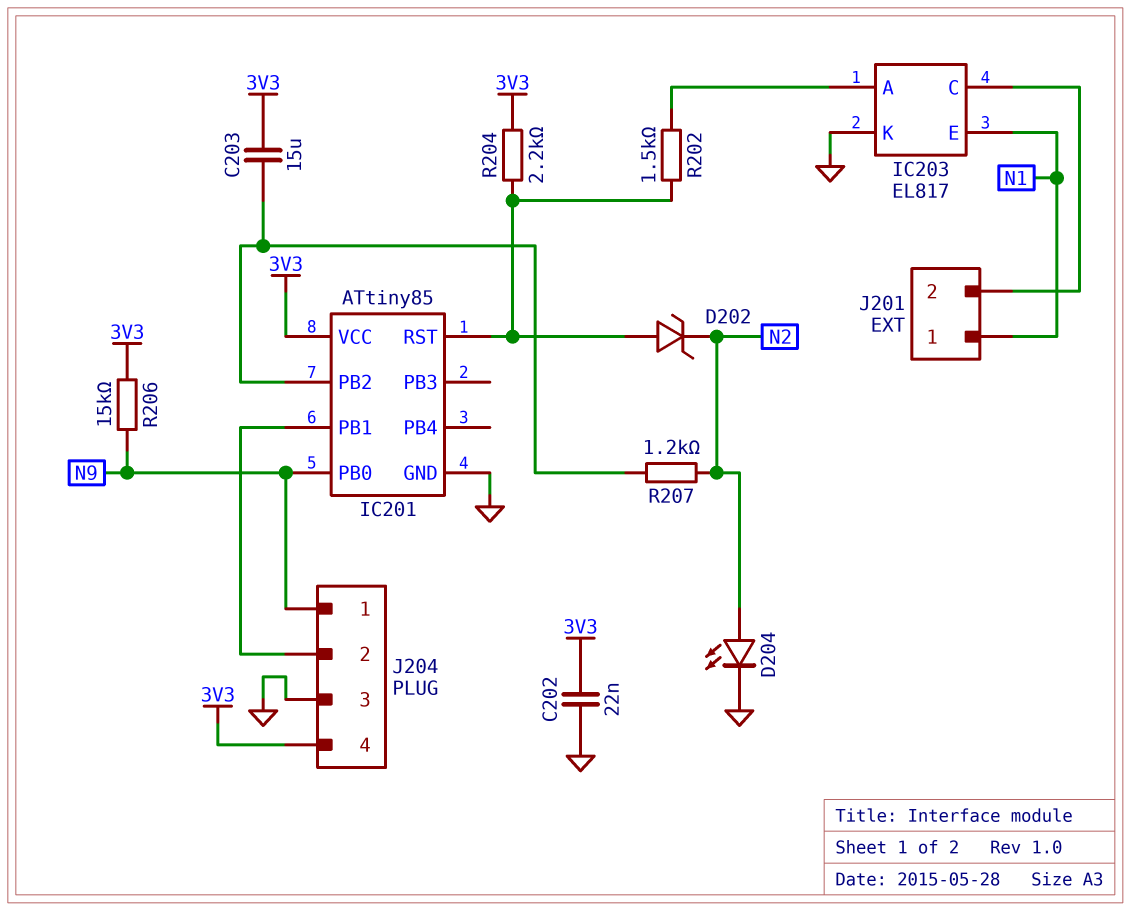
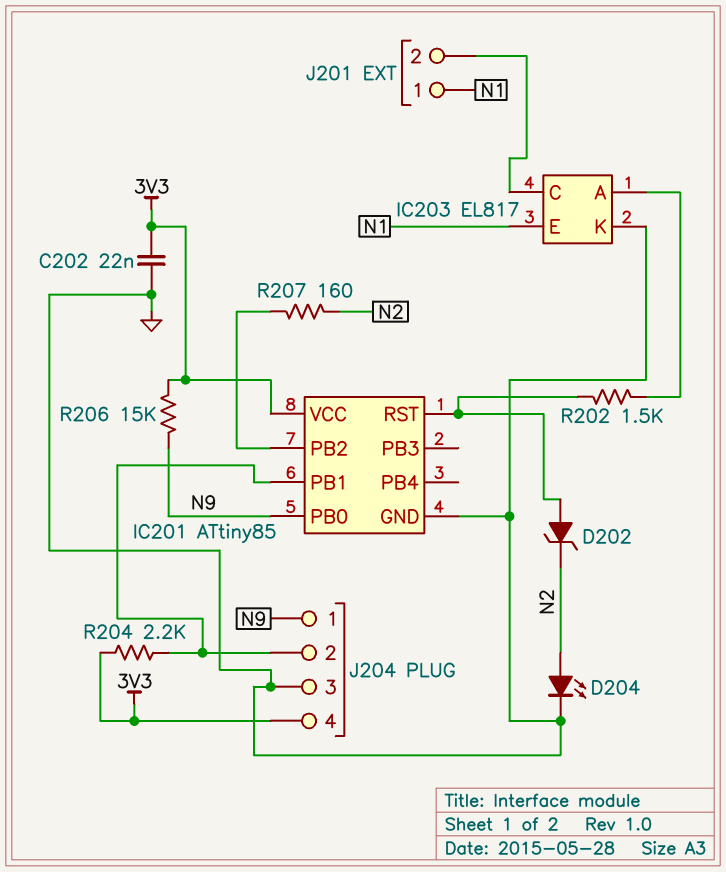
C203: 15uF (3V3, IC201/PB2) -> none
R204: 2.2k (3V3, IC201/RST) -> 2.2k (3V3, IC201/PB1)
R207: 1.2k (IC201/PB2, N2) -> 160 (IC201/PB2, N2)

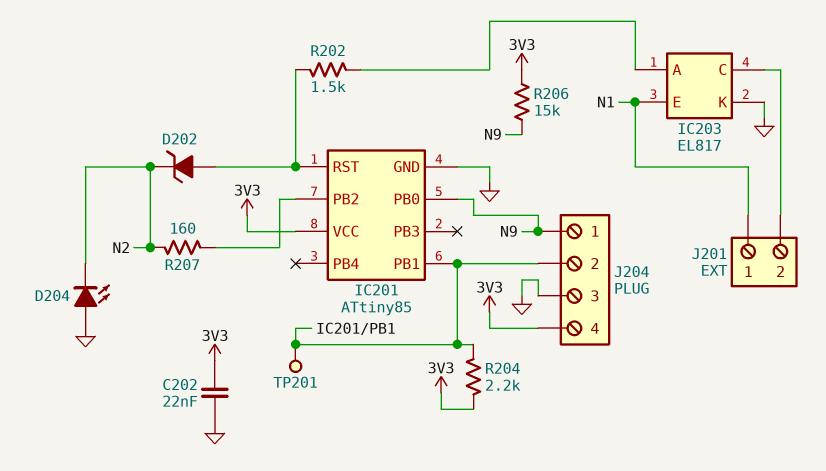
D204: LED (A N2, K GND) -> LED (A GND, K N2)
TP201: none -> test point (IC201/PB1)

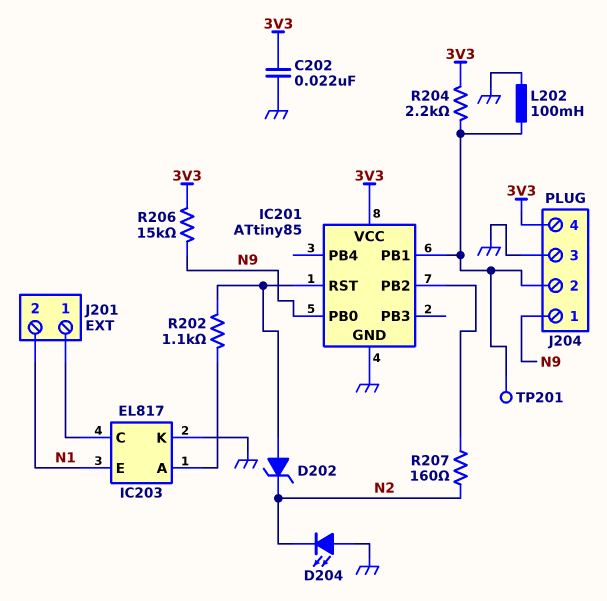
J201 pin 1: N1 -> IC203/C
J201 pin 2: IC203/C -> N1
L202: none -> 100mH (GND, IC201/PB1)
R202: 1.5k (IC201/RST, IC203/A) -> 1.1k (IC201/RST, IC203/A)

